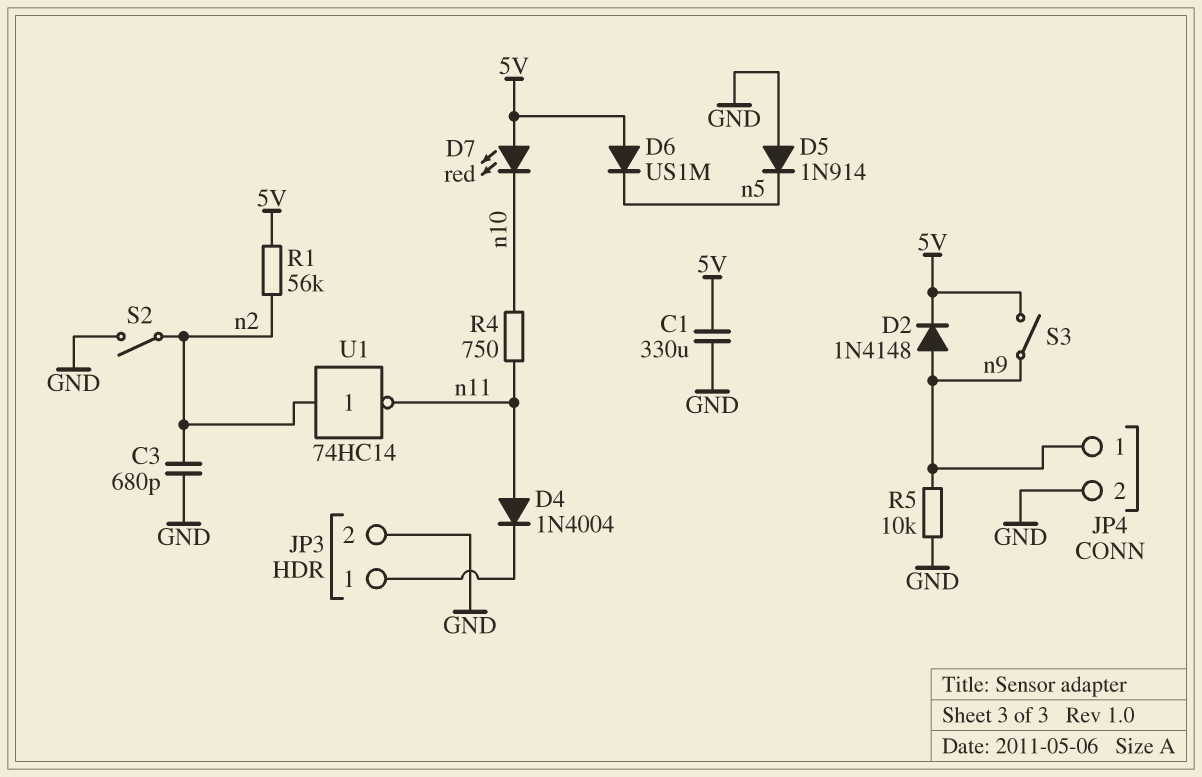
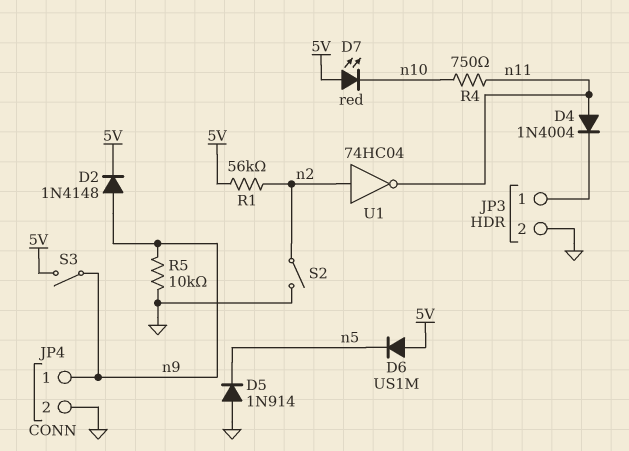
C1: 330uF (5V, GND) -> none
C3: 680pF (GND, n2) -> none
U1: NOT 74HC14 (in n2, out n11) -> NOT 74HC04 (in n2, out n11)

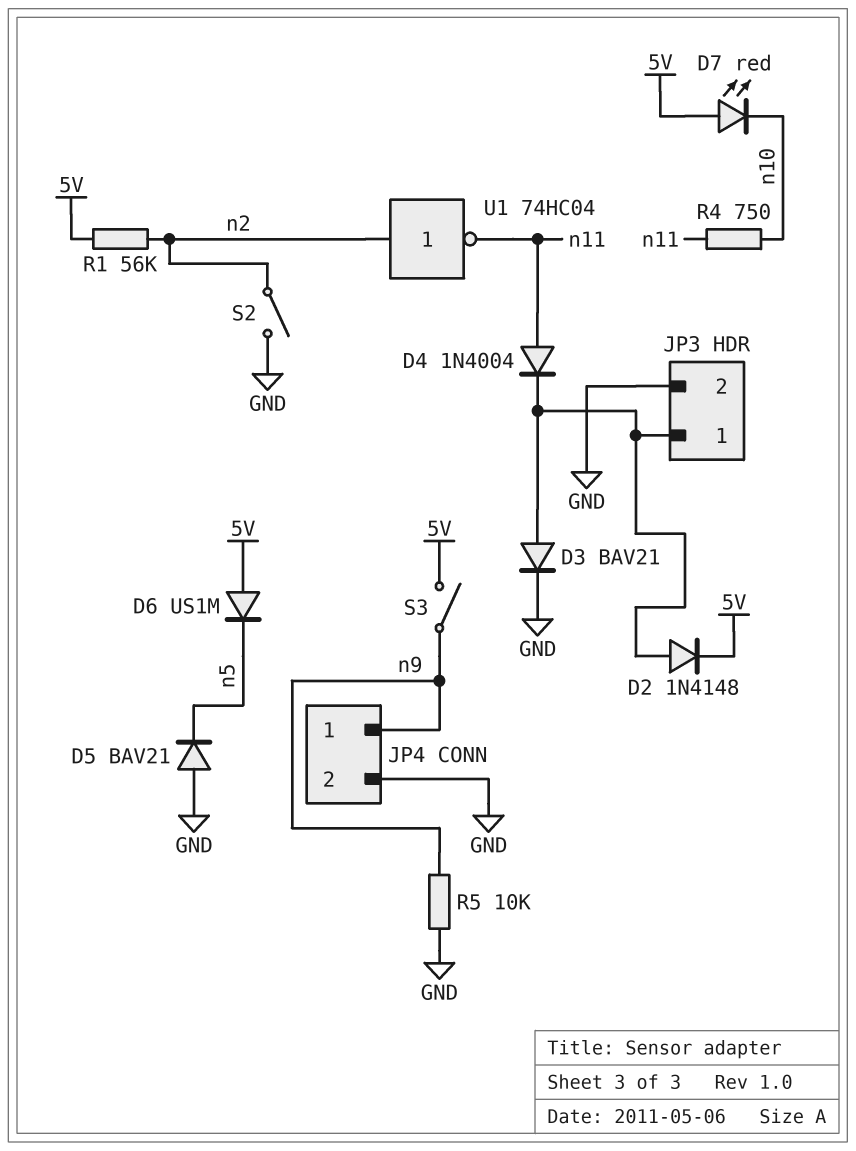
D2: diode 1N4148 (A n9, K 5V) -> diode 1N4148 (A JP3/1, K 5V)
D3: none -> diode BAV21 (A JP3/1, K GND)
D5: diode 1N914 (A GND, K n5) -> diode BAV21 (A GND, K n5)

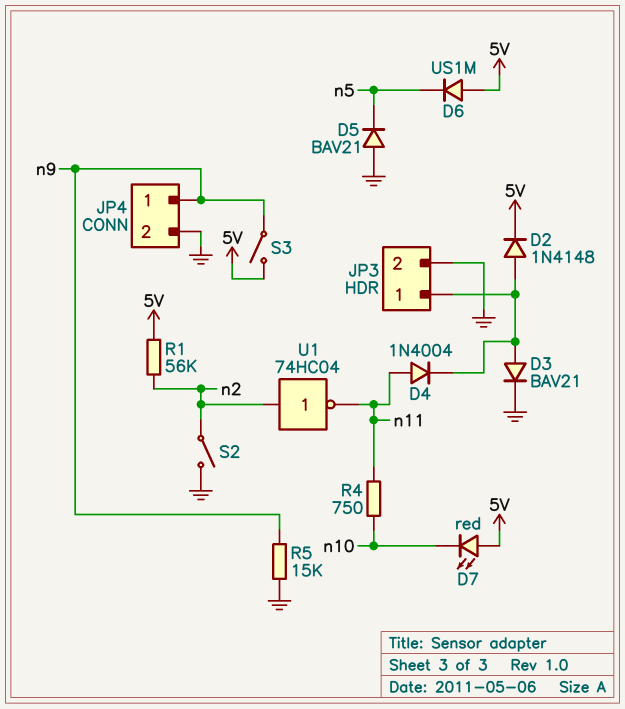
R5: 10k (GND, n9) -> 15k (GND, n9)

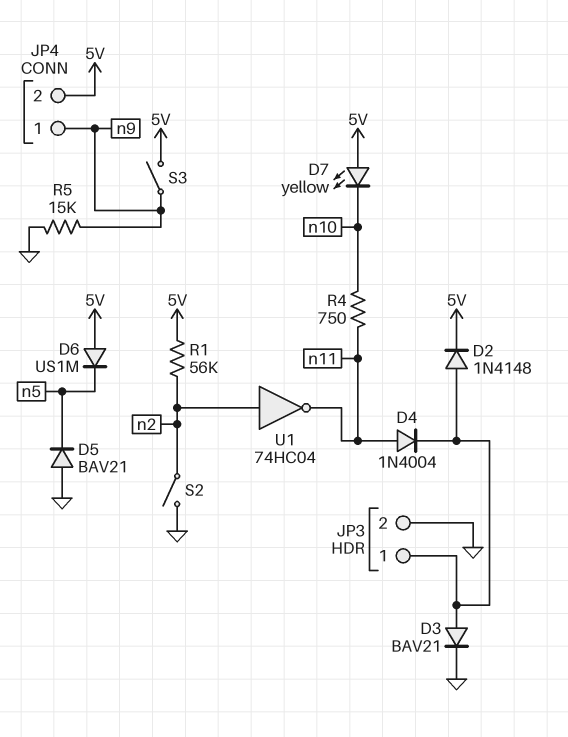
D7: LED red (A 5V, K n10) -> LED yellow (A 5V, K n10)
JP4 pin 2: GND -> 5V

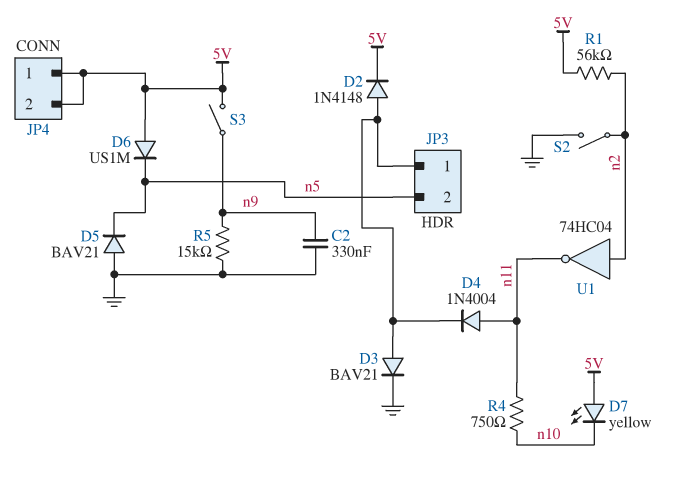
C2: none -> 330nF (GND, n9)
JP3 pin 2: GND -> n5
JP4 pin 1: n9 -> 5V

